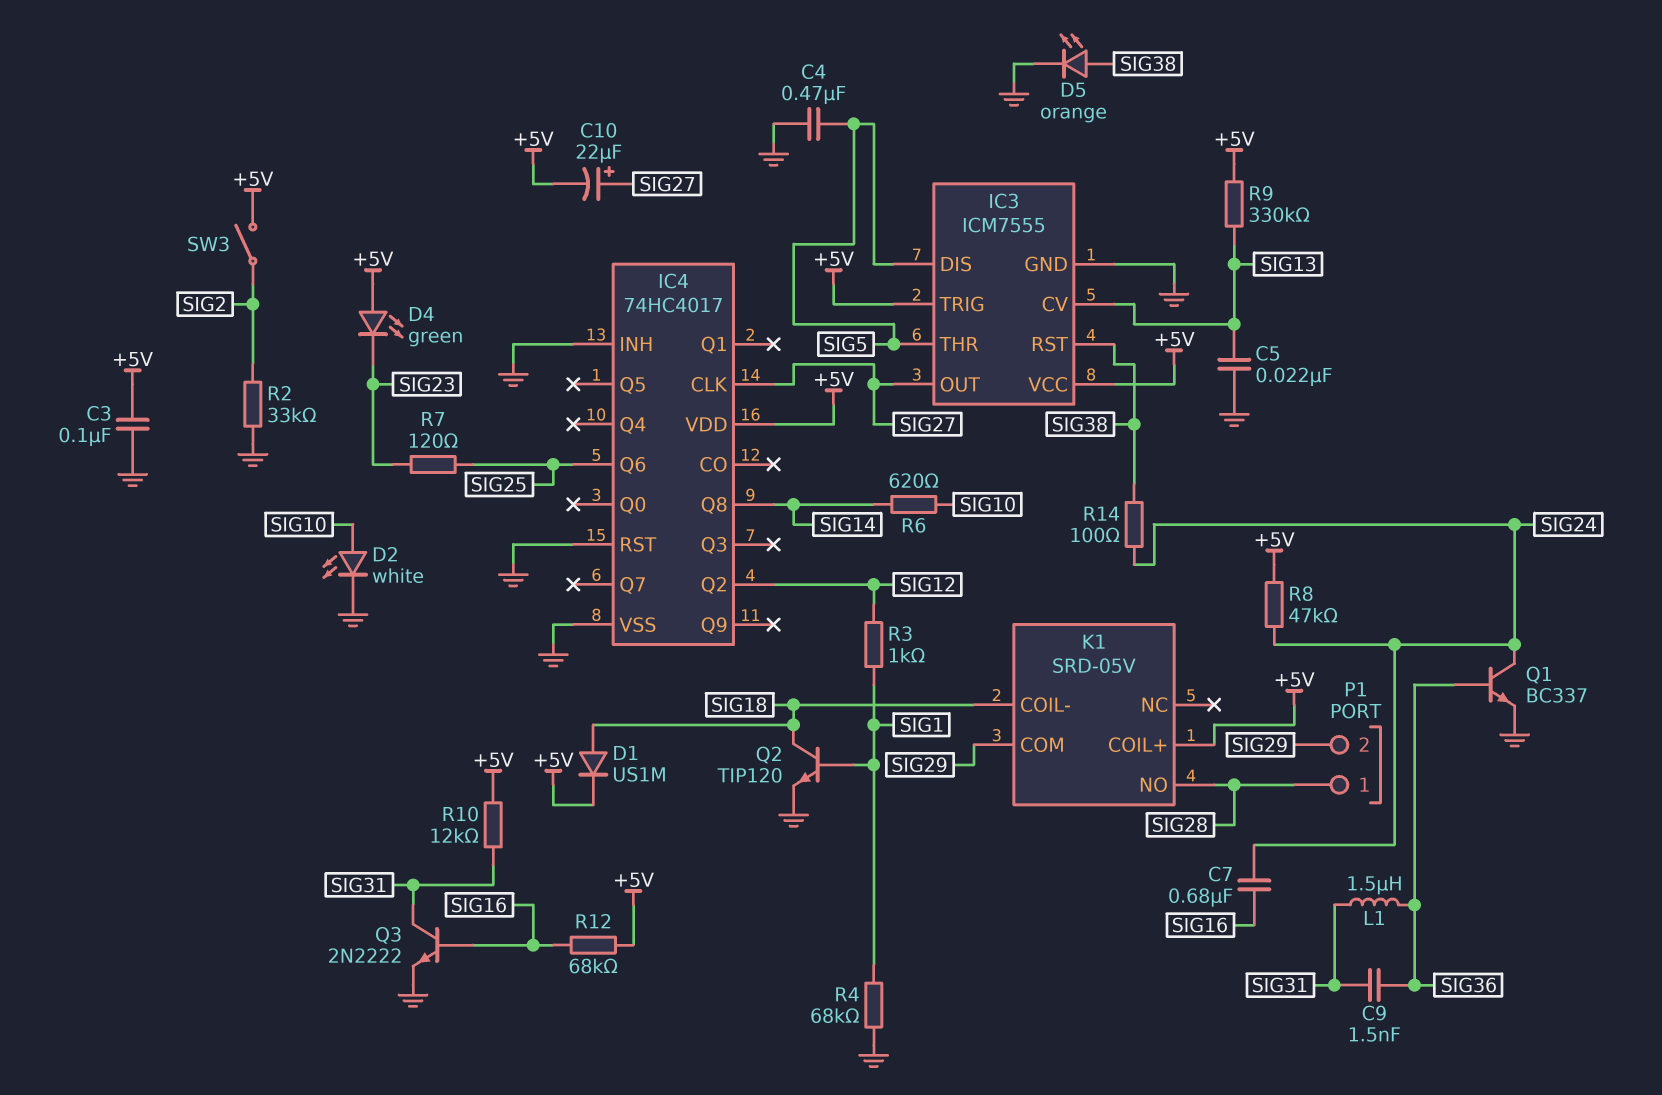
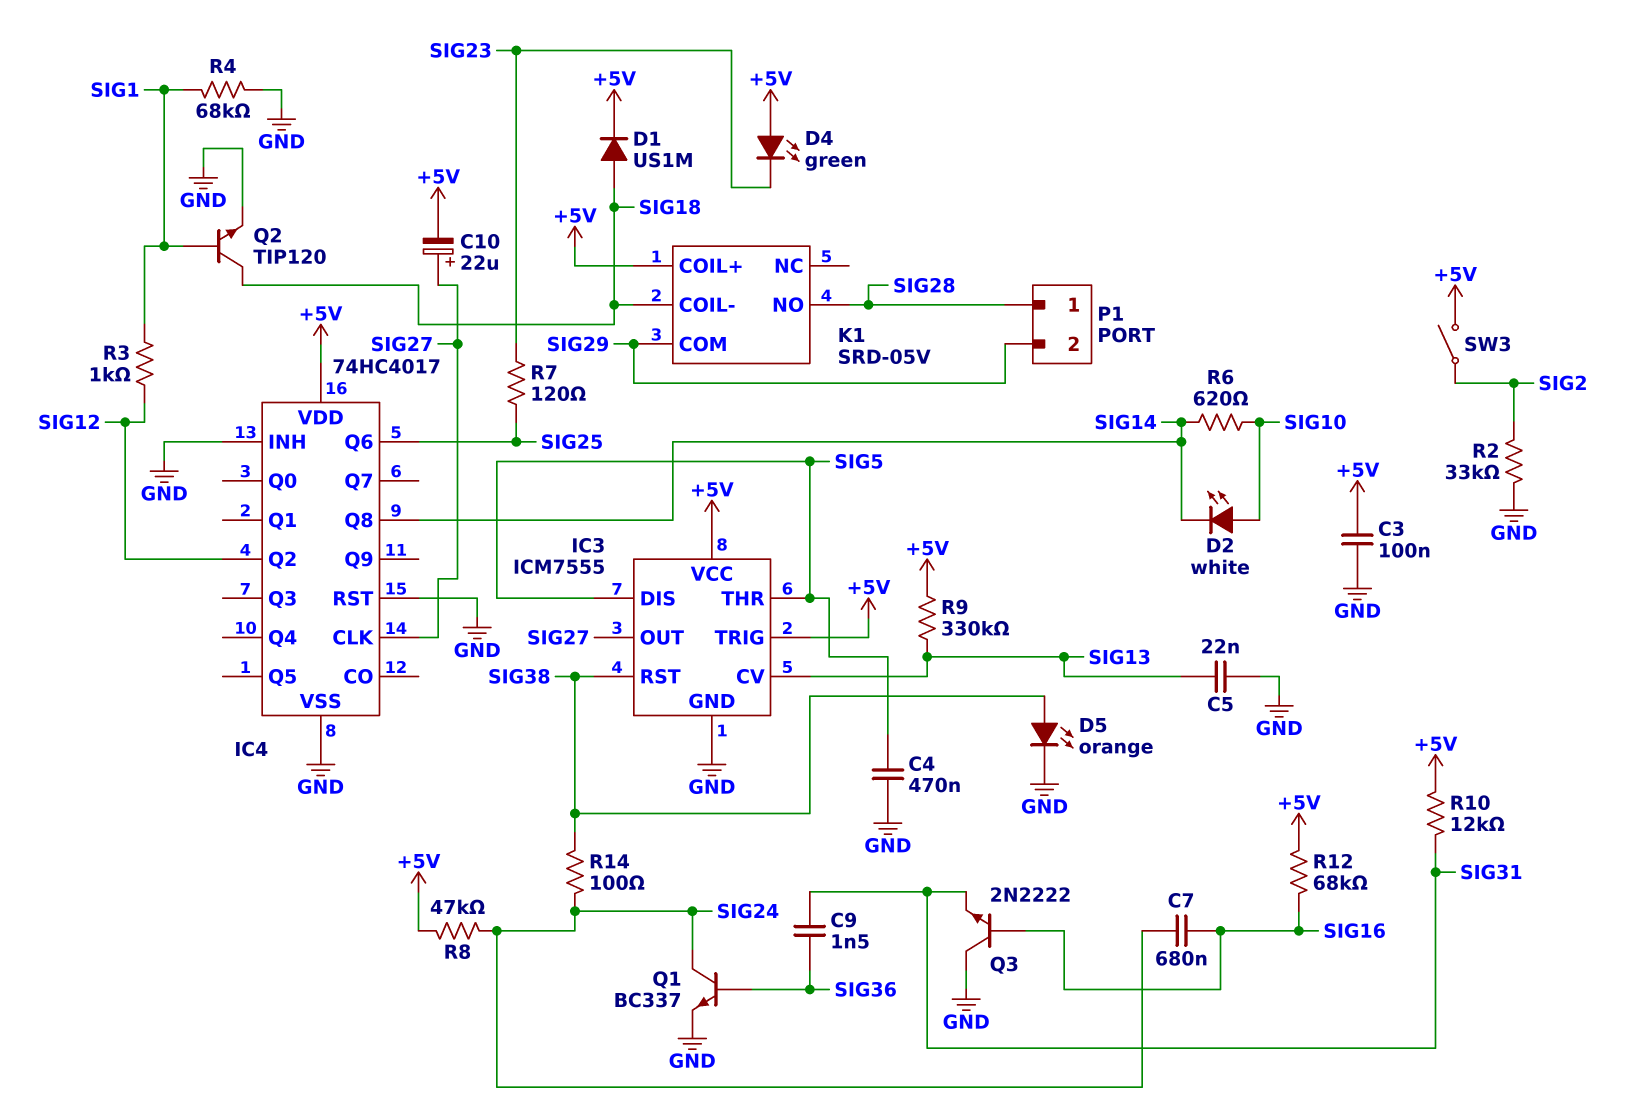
D2: LED white (A SIG10, K GND) -> LED white (A SIG10, K SIG14)
L1: 1.5uH (SIG31, SIG36) -> none
Q3: NPN 2N2222 (B SIG16, C SIG31, E GND) -> NPN 2N2222 (B SIG16, C GND, E SIG31)

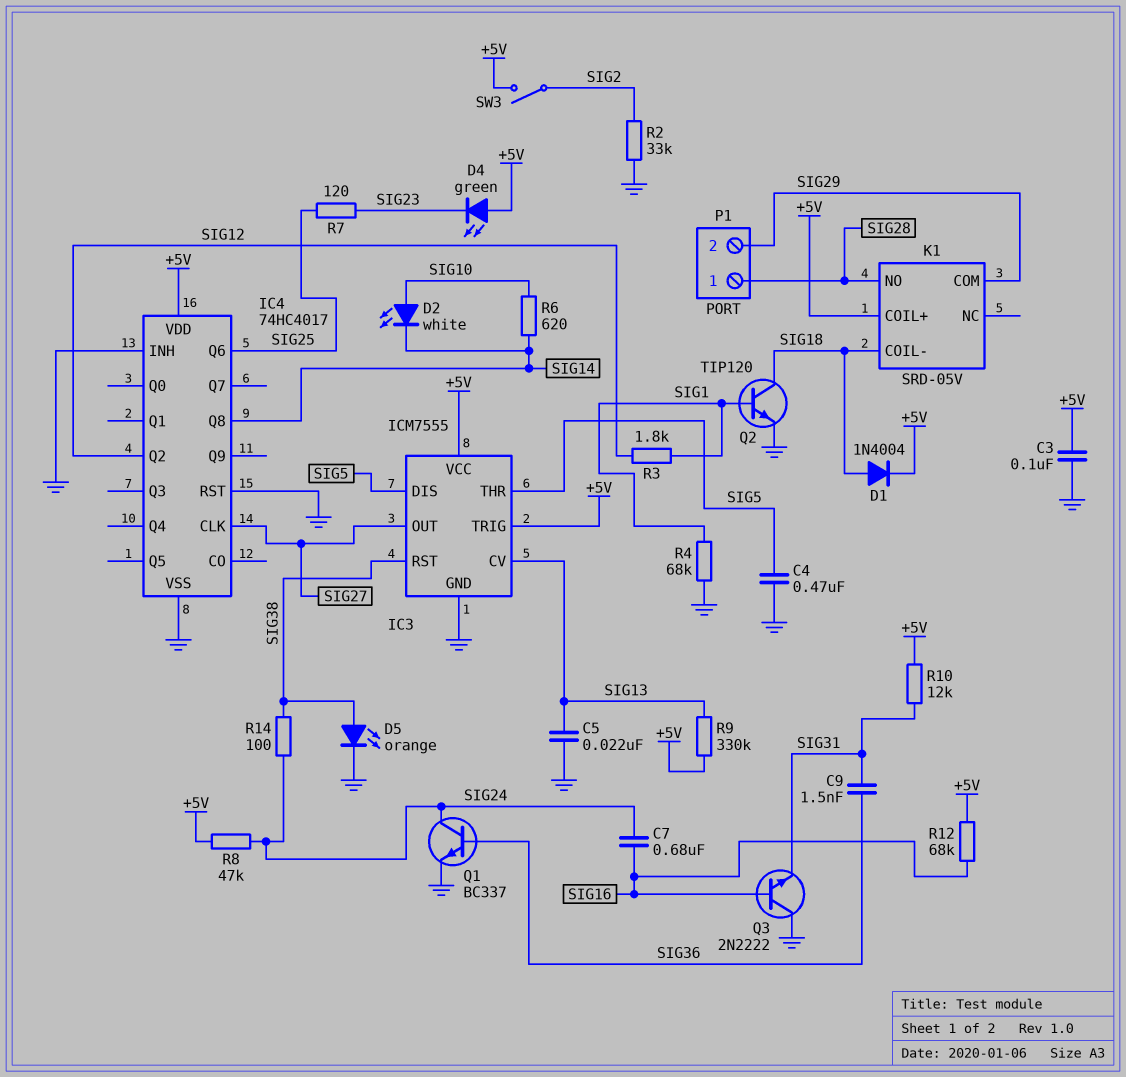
C10: 22uF (plus SIG27, minus +5V) -> none
D1: diode US1M (A SIG18, K +5V) -> diode 1N4004 (A SIG18, K +5V)
R3: 1k (SIG1, SIG12) -> 1.8k (SIG1, SIG12)

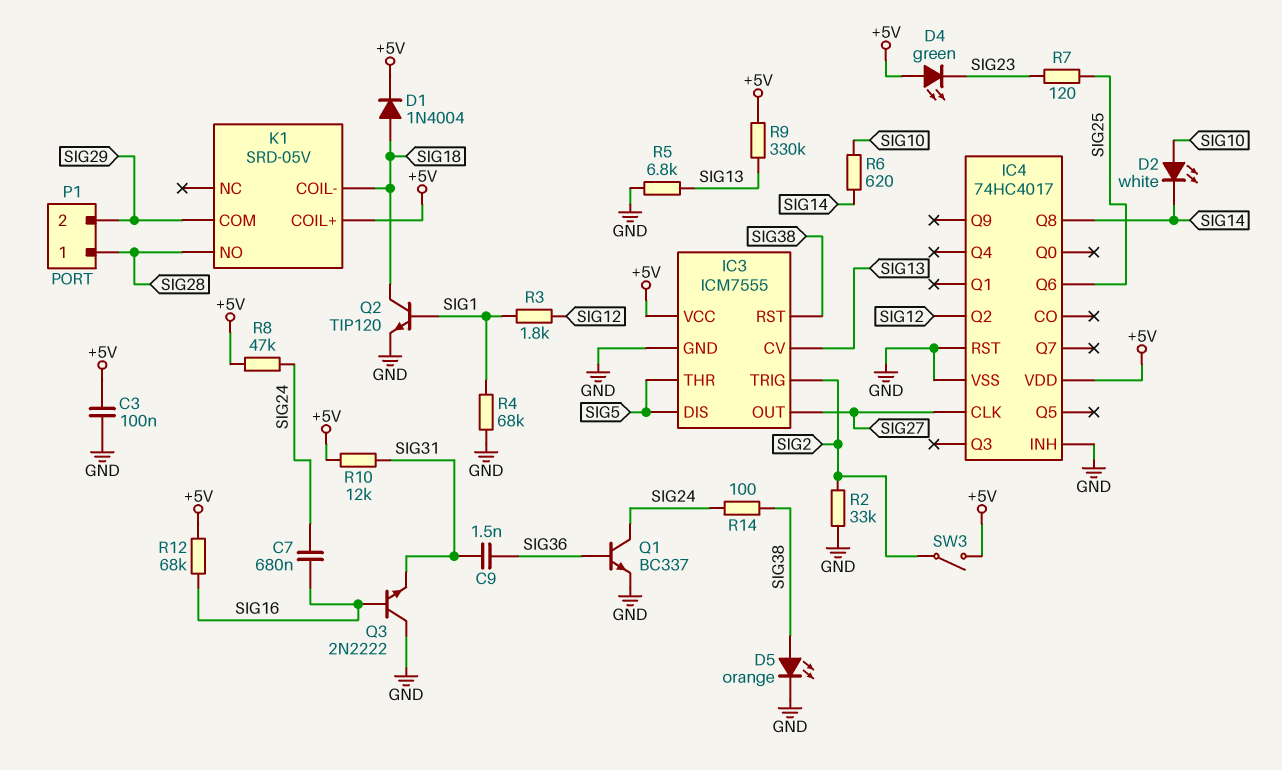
C4: 470nF (GND, SIG5) -> none
C5: 22nF (GND, SIG13) -> none
IC3 pin TRIG: +5V -> SIG2
R5: none -> 6.8k (GND, SIG13)

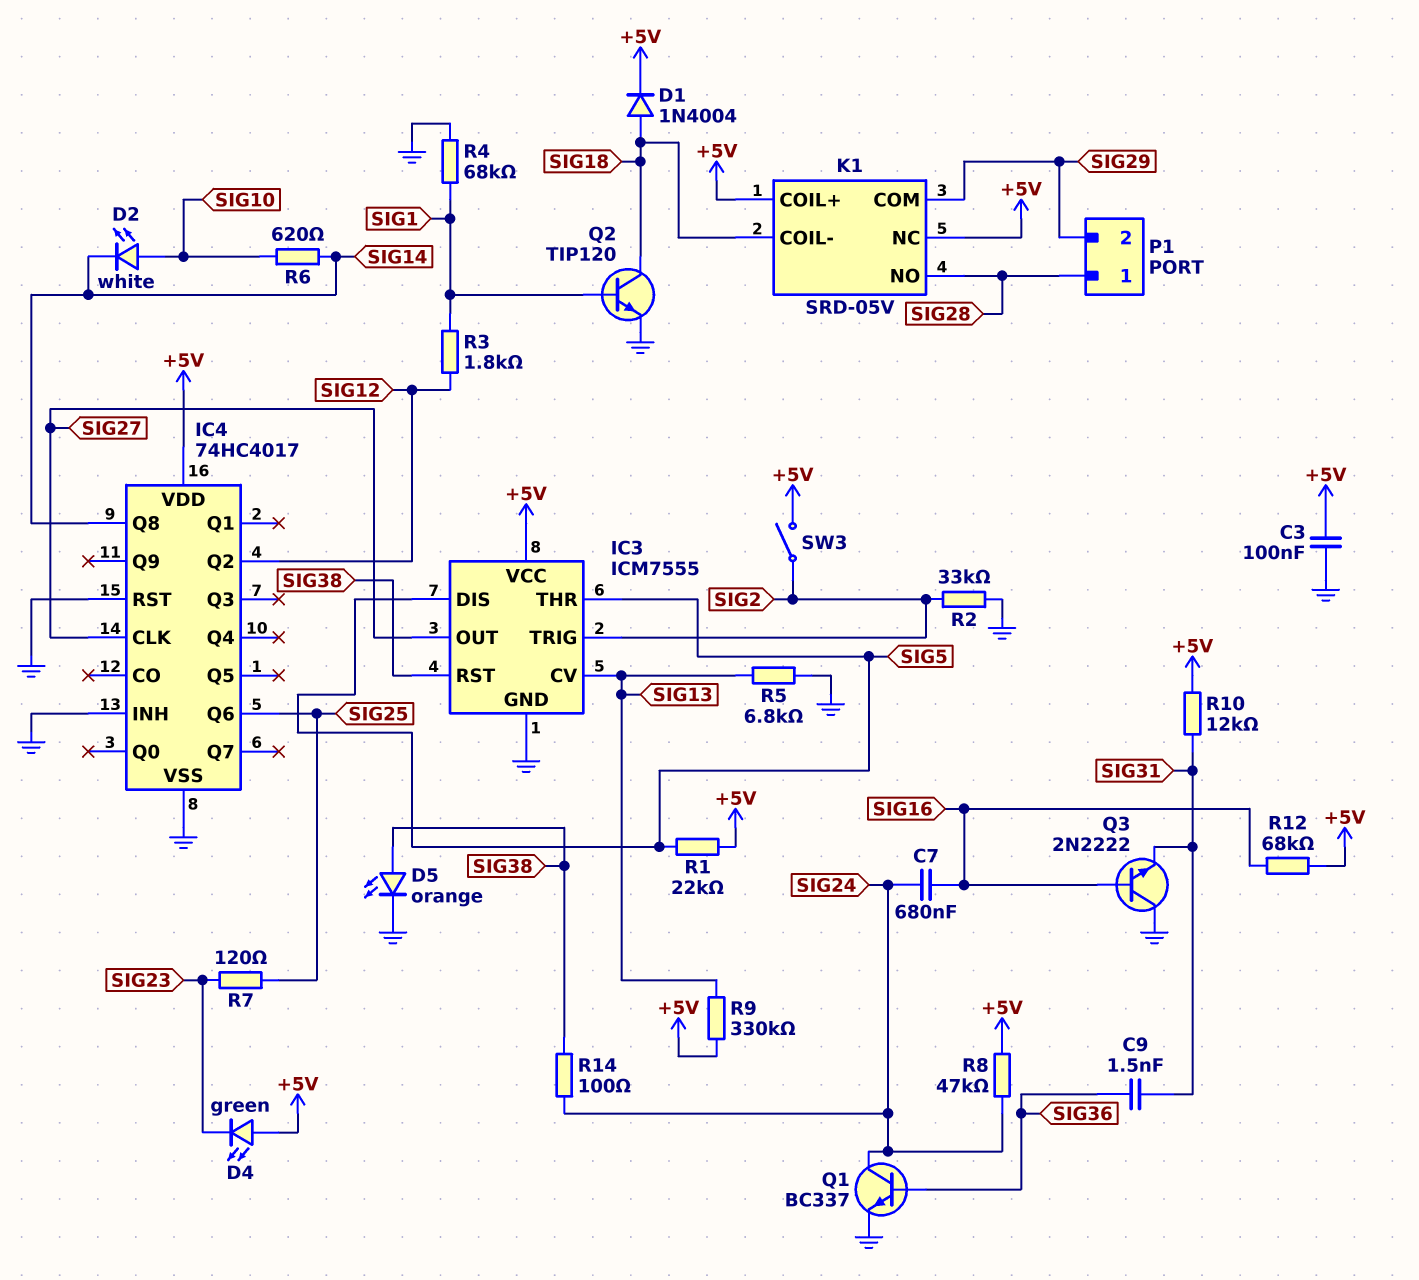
K1 pin NC: none -> +5V
R1: none -> 22k (+5V, SIG5)

